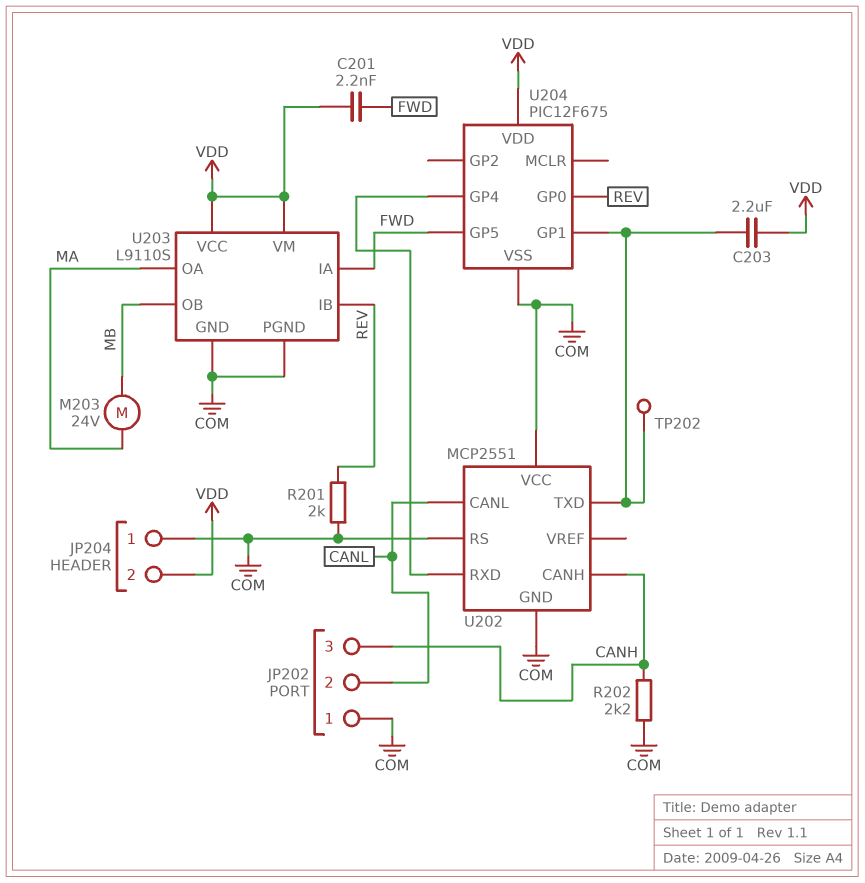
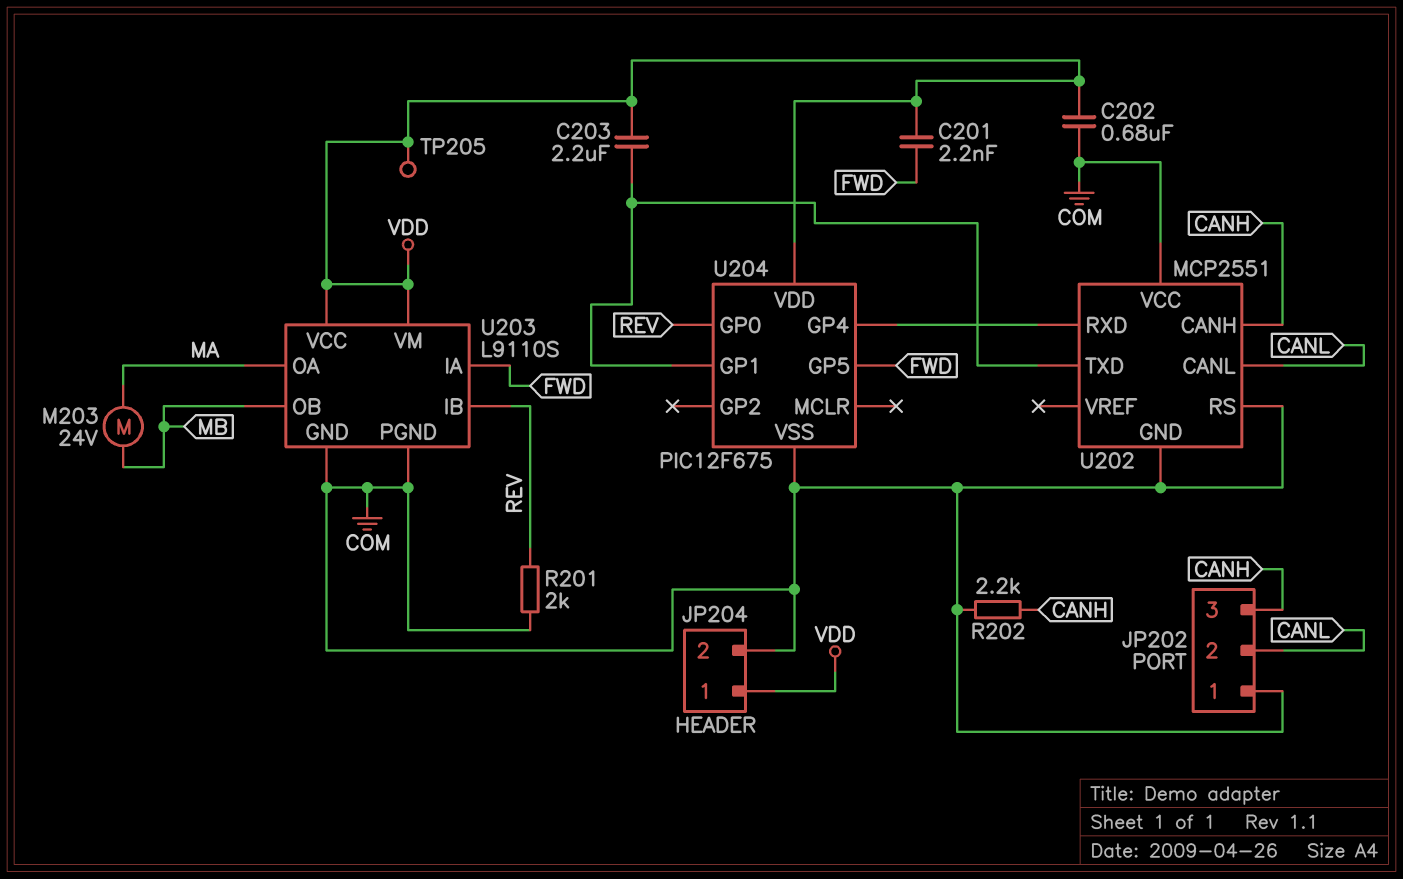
C202: none -> 680nF (COM, VDD)
JP204 pin 1: COM -> VDD
JP204 pin 2: VDD -> COM
TP202: test point (U202/TXD) -> none
TP205: none -> test point (VDD)

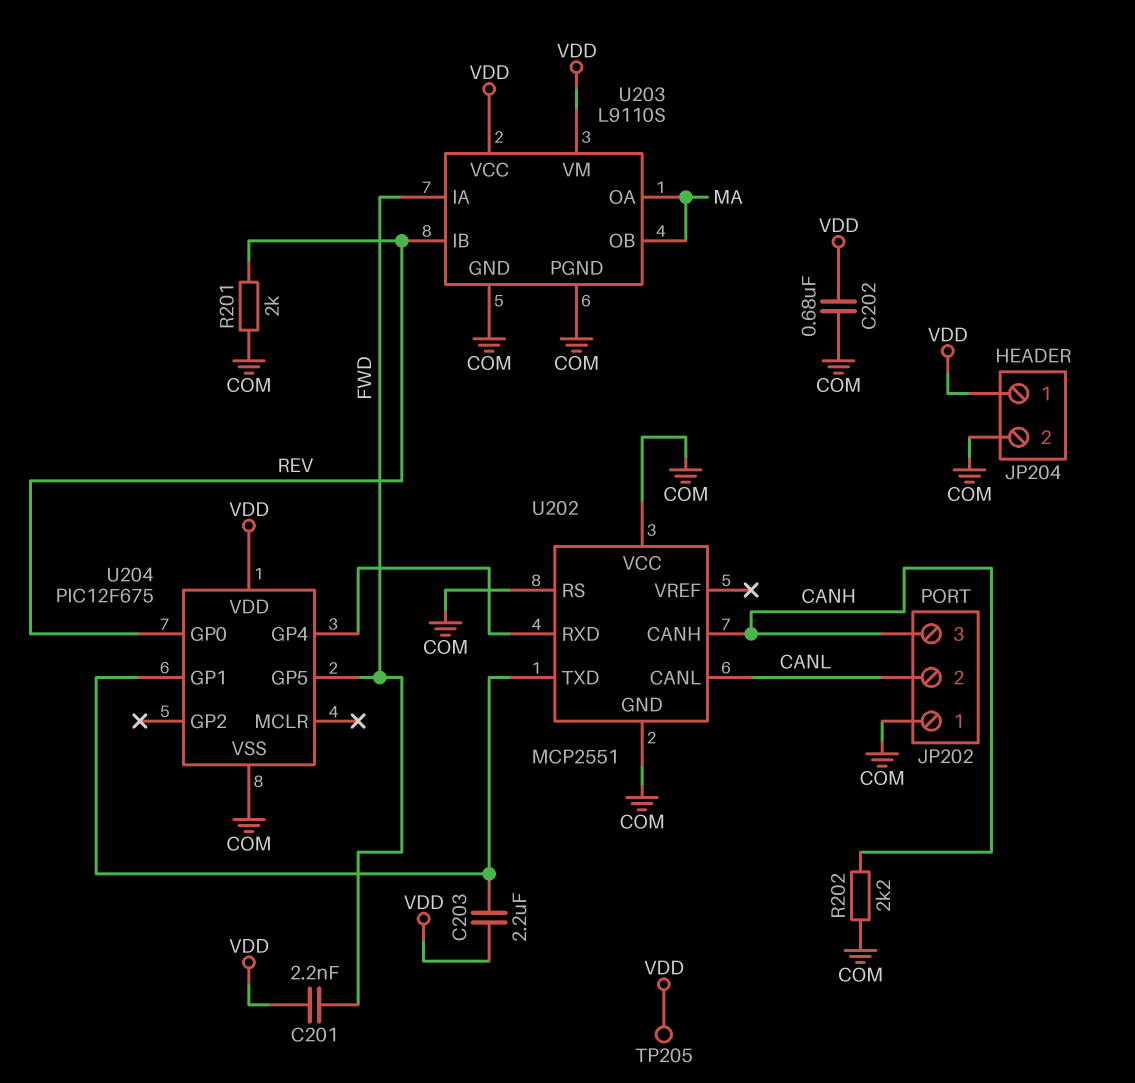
M203: motor 24V (MA, MB) -> none
U203 pin OB: MB -> MA

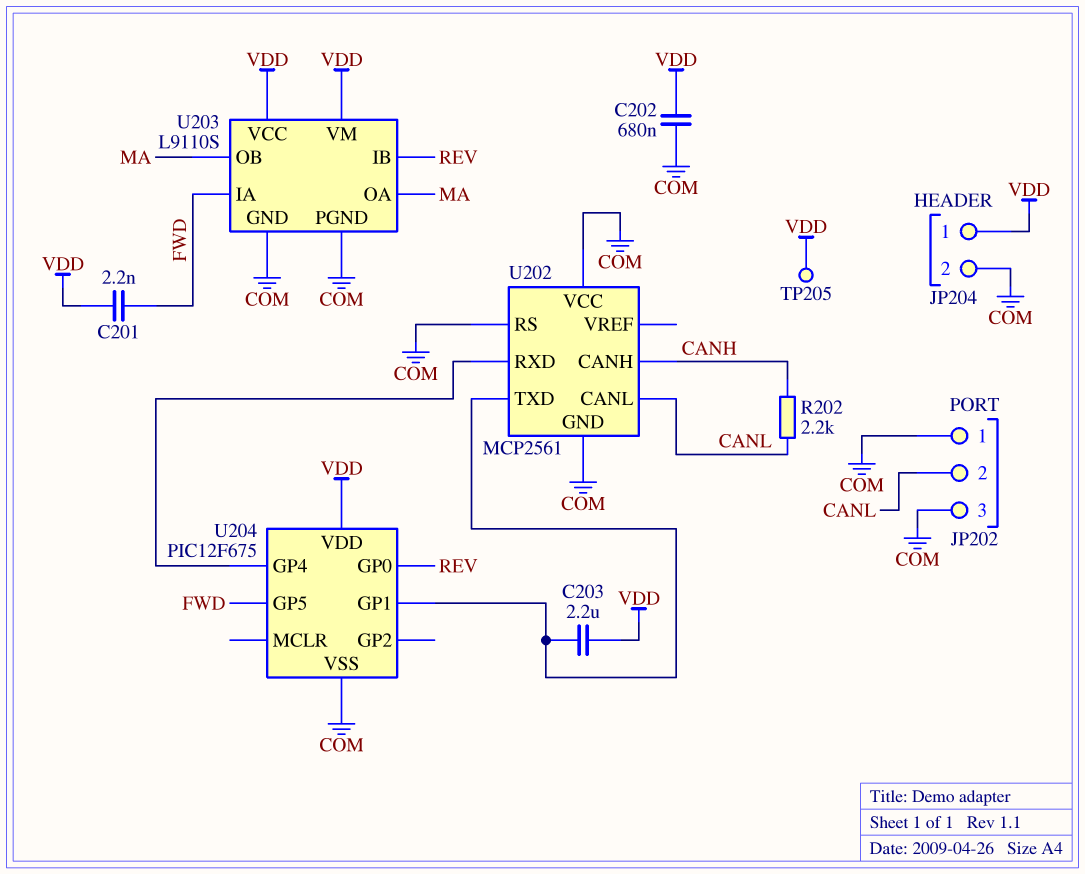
JP202 pin 3: CANH -> COM
R201: 2k (COM, REV) -> none
R202: 2.2k (CANH, COM) -> 2.2k (CANH, CANL)
U202: MCP2551 -> MCP2561

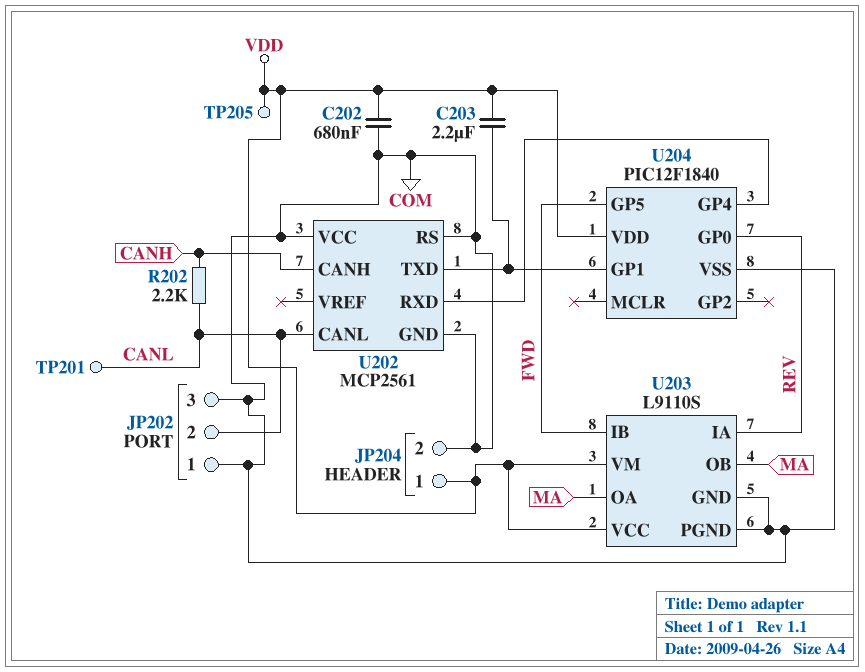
C201: 2.2nF (FWD, VDD) -> none
TP201: none -> test point (CANL)
U203 pin IA: FWD -> REV
U203 pin IB: REV -> FWD
U204: PIC12F675 -> PIC12F1840

